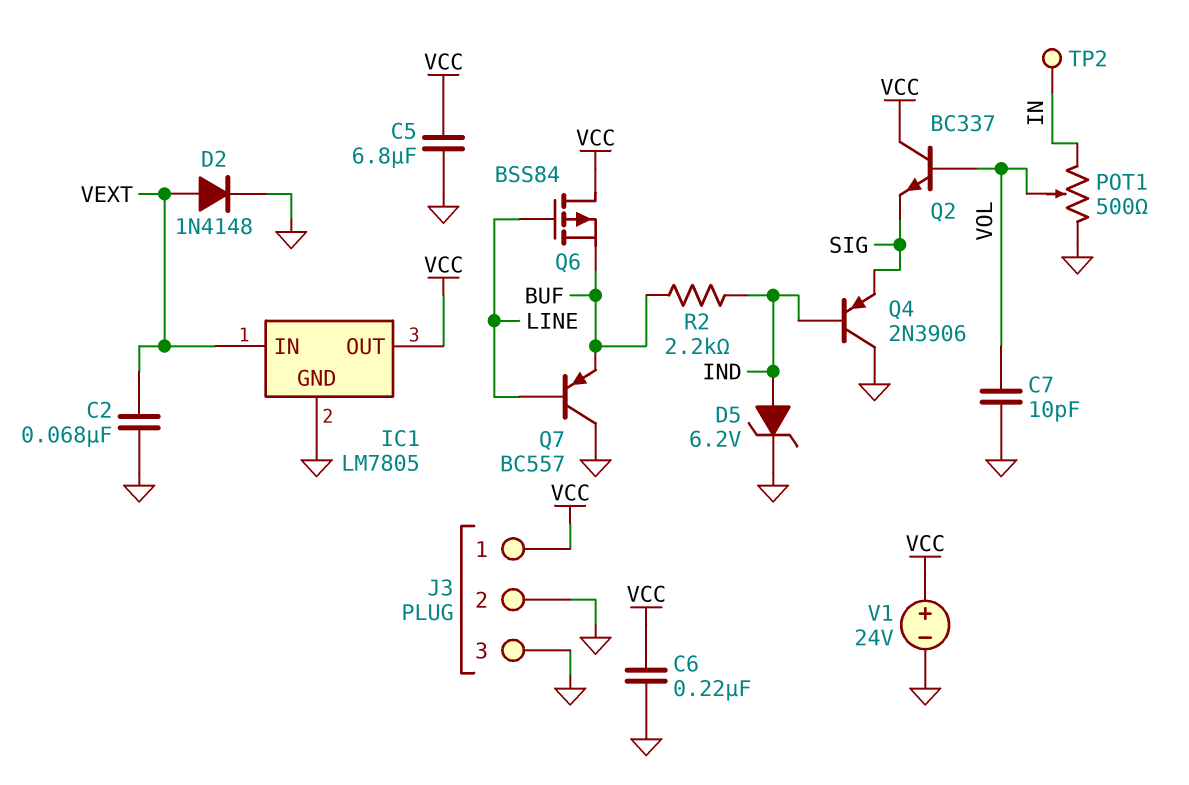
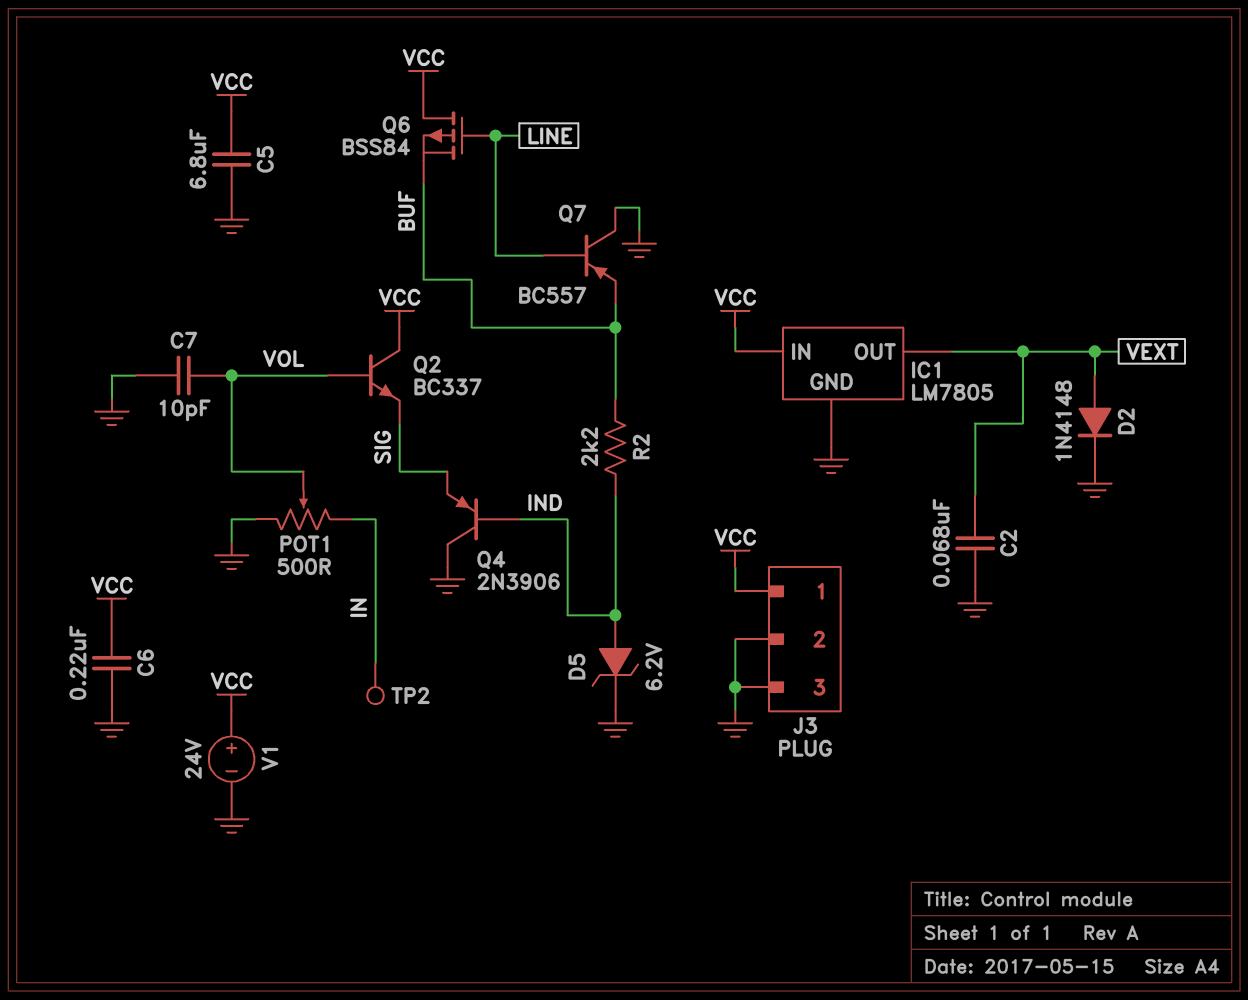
IC1 pin IN: VEXT -> VCC
IC1 pin OUT: VCC -> VEXT

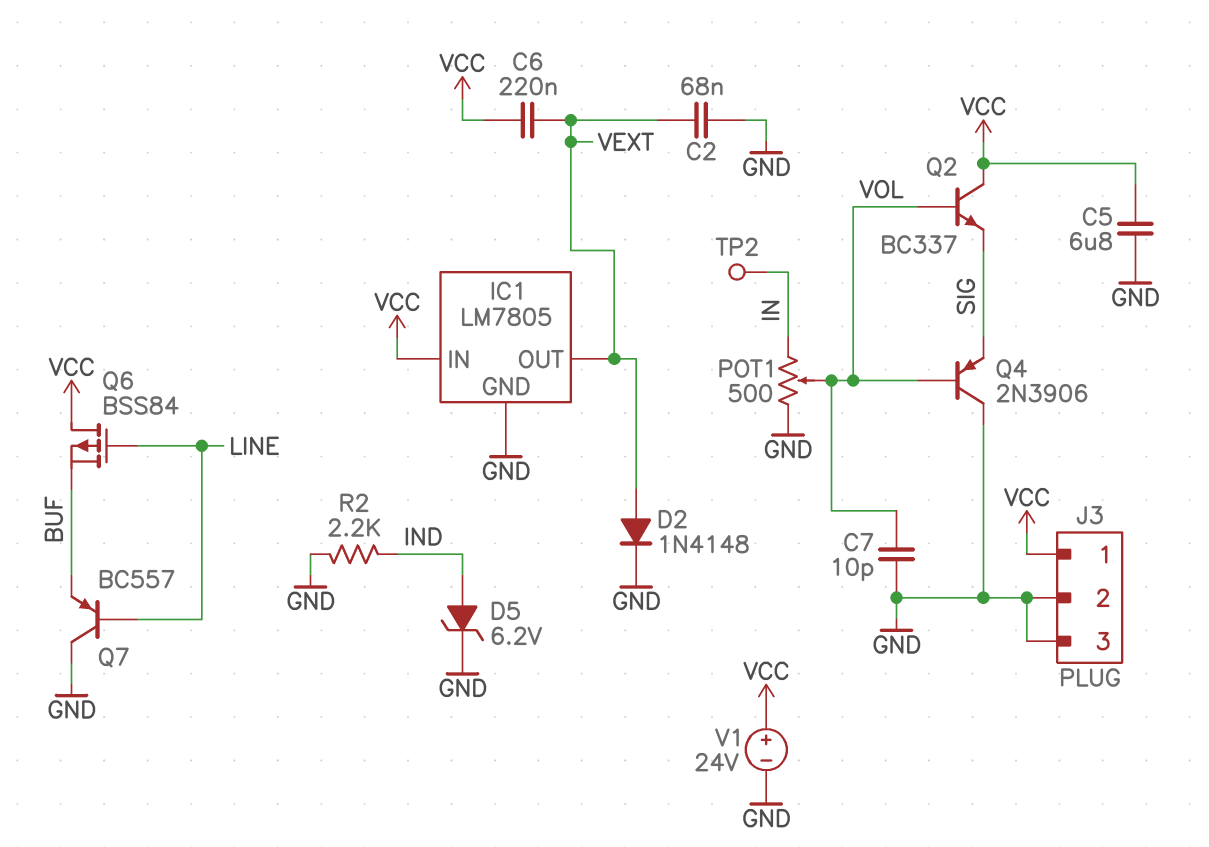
C6: 220nF (GND, VCC) -> 220nF (VCC, VEXT)
Q4: PNP 2N3906 (B IND, C GND, E SIG) -> PNP 2N3906 (B VOL, C GND, E SIG)
R2: 2.2k (BUF, IND) -> 2.2k (GND, IND)

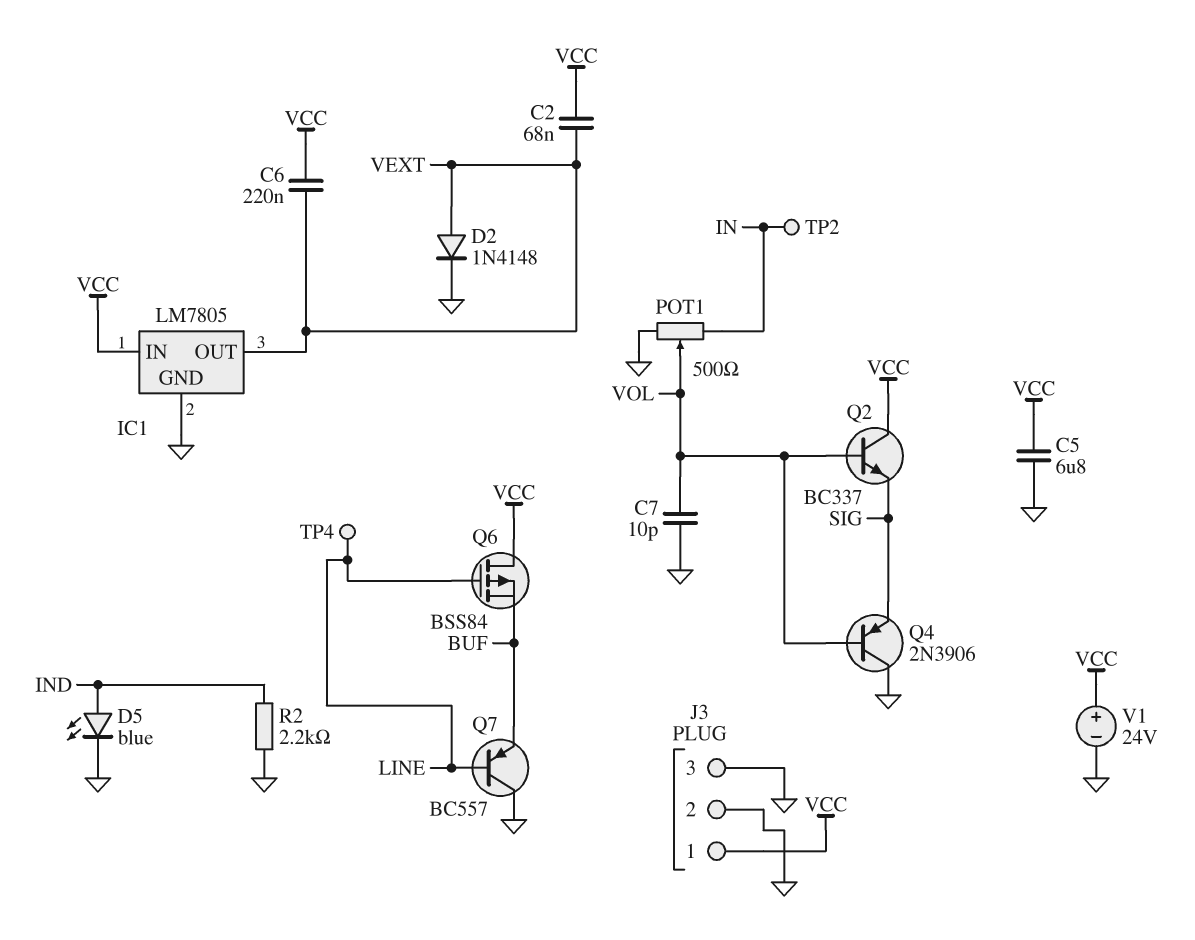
C2: 68nF (GND, VEXT) -> 68nF (VCC, VEXT)
D5: zener 6.2V (A IND, K GND) -> LED blue (A IND, K GND)
TP4: none -> test point (LINE)

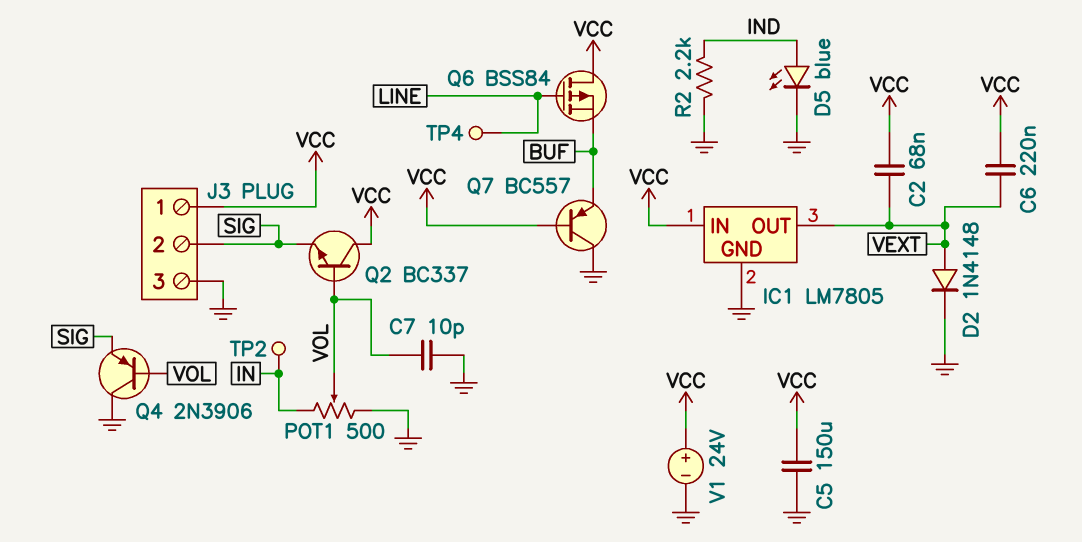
C5: 6.8uF (GND, VCC) -> 150uF (GND, VCC)
J3 pin 2: GND -> SIG
Q7: PNP BC557 (B LINE, C GND, E BUF) -> PNP BC557 (B VCC, C GND, E BUF)

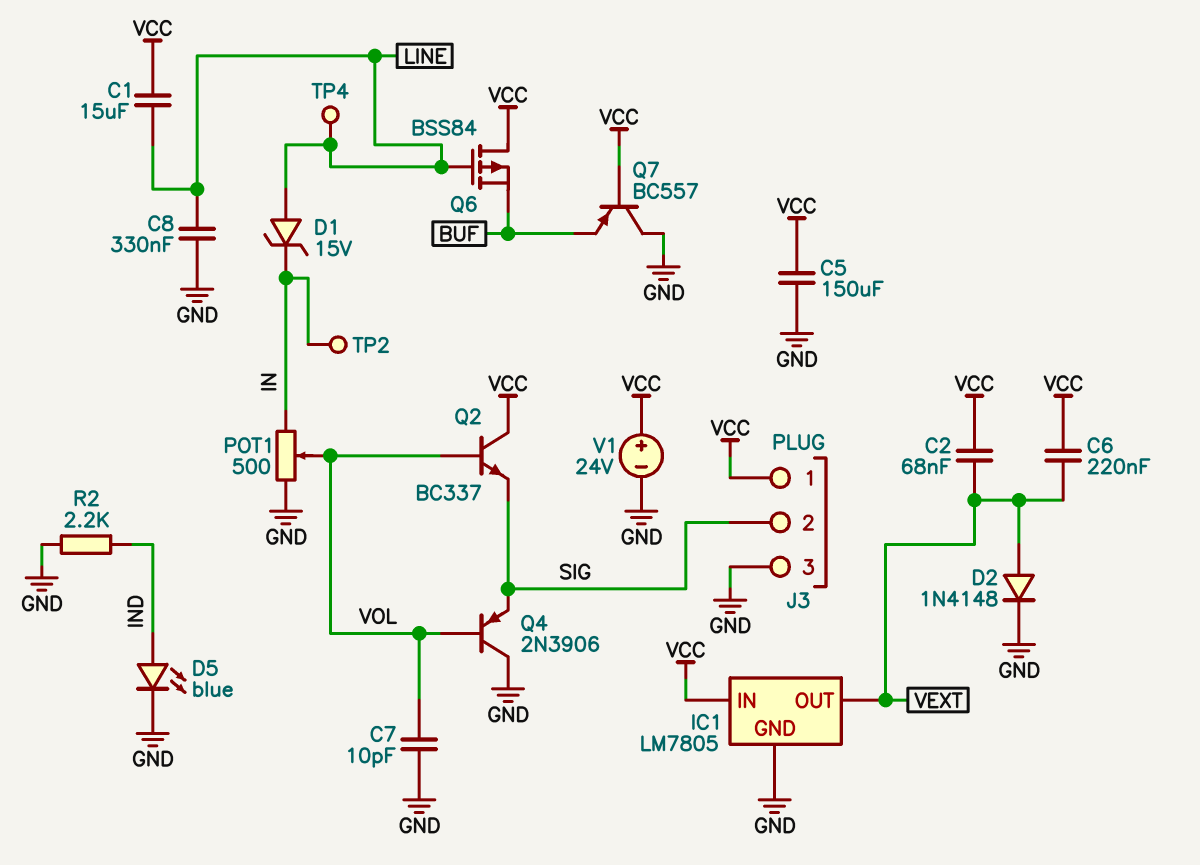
C1: none -> 15uF (LINE, VCC)
C8: none -> 330nF (GND, LINE)
D1: none -> zener 15V (A LINE, K IN)

